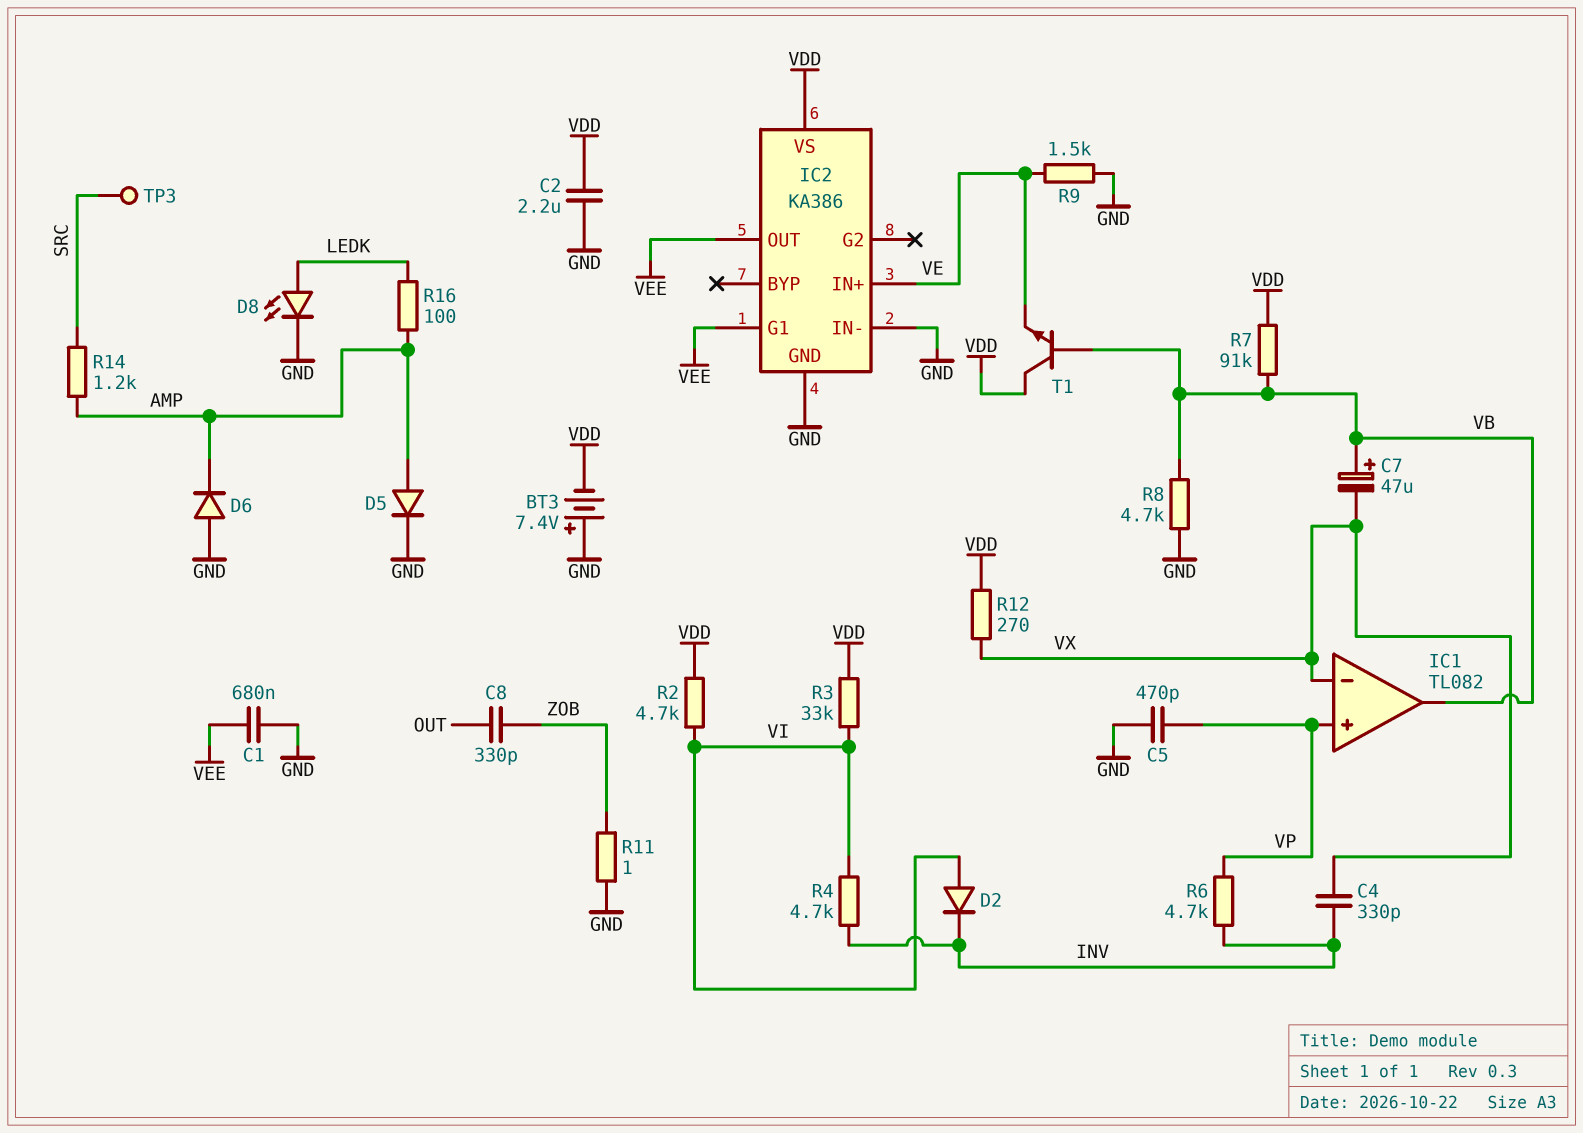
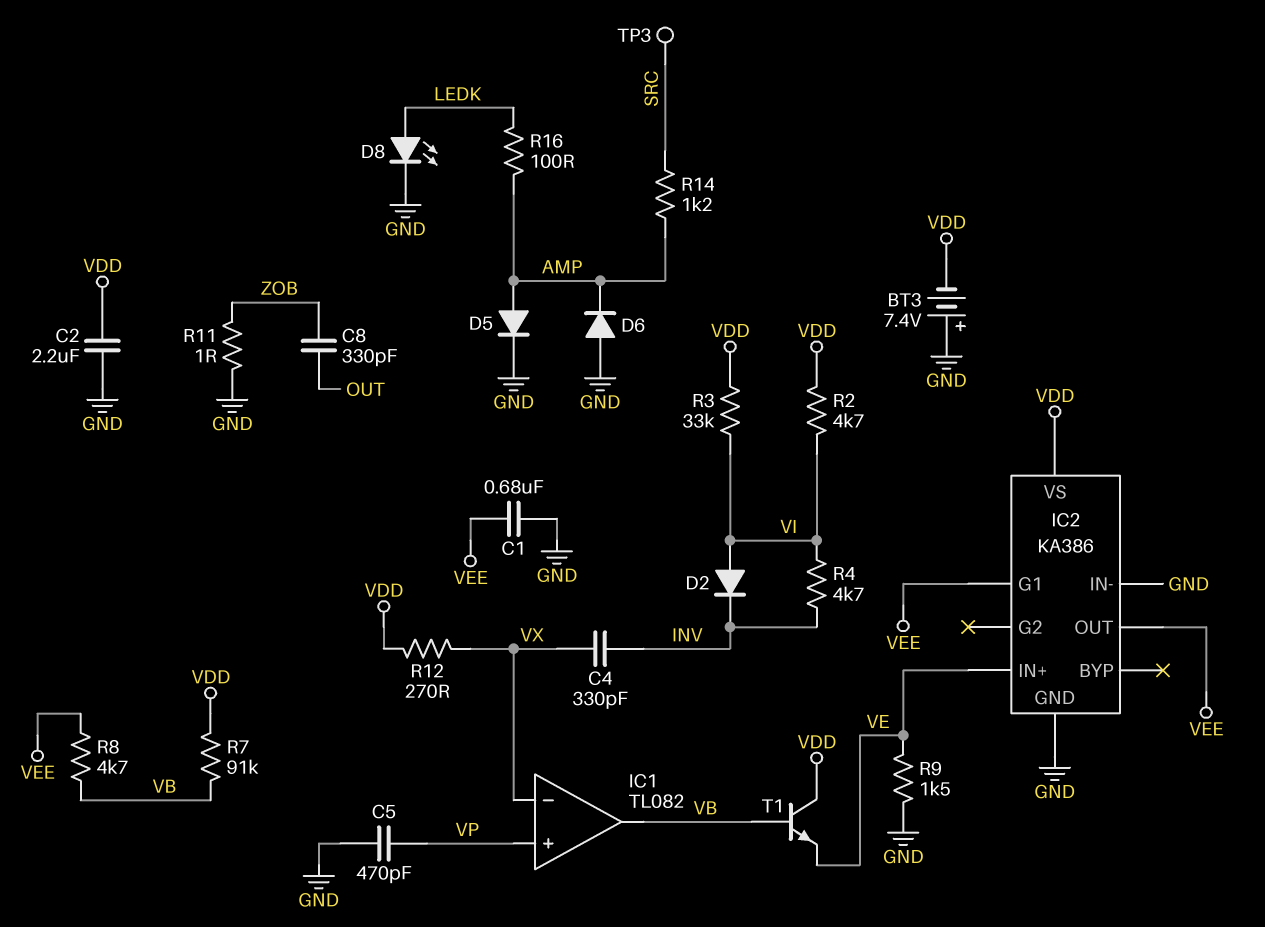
C7: 47uF (plus VB, minus VX) -> none
R6: 4.7k (INV, VP) -> none
R8: 4.7k (GND, VB) -> 4.7k (VB, VEE)

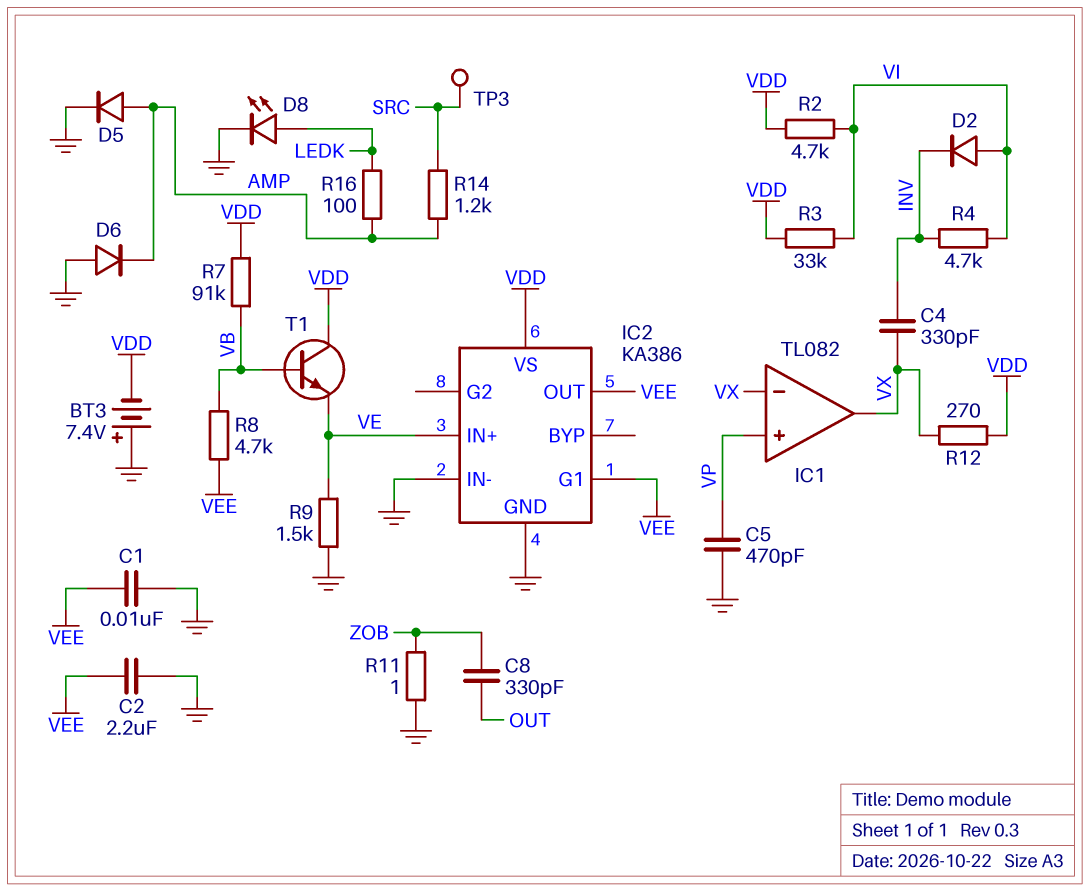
C1: 680nF (GND, VEE) -> 10nF (GND, VEE)
C2: 2.2uF (GND, VDD) -> 2.2uF (GND, VEE)
IC1 pin out: VB -> VX

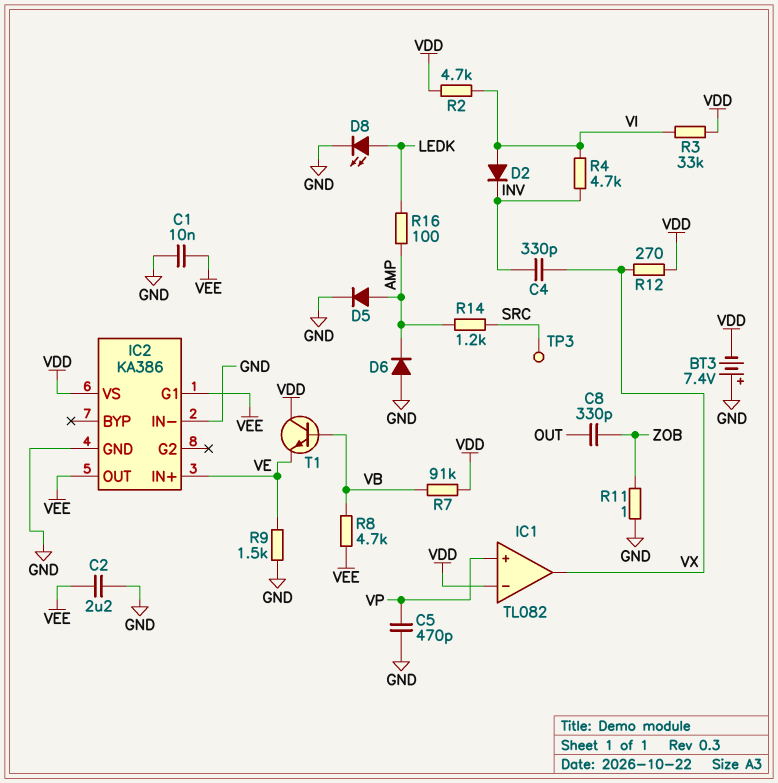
IC1 pin in-: VX -> VDD

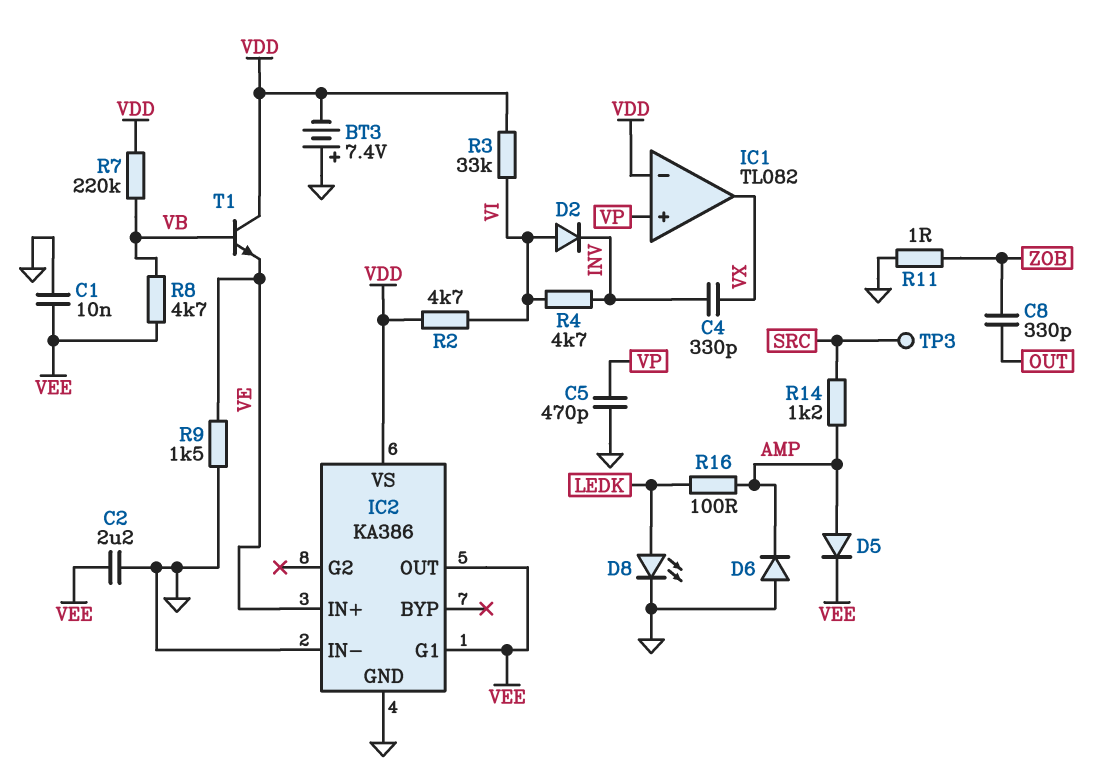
D5: diode (A AMP, K GND) -> diode (A AMP, K VEE)
R7: 91k (VB, VDD) -> 220k (VB, VDD)
R12: 270 (VDD, VX) -> none

